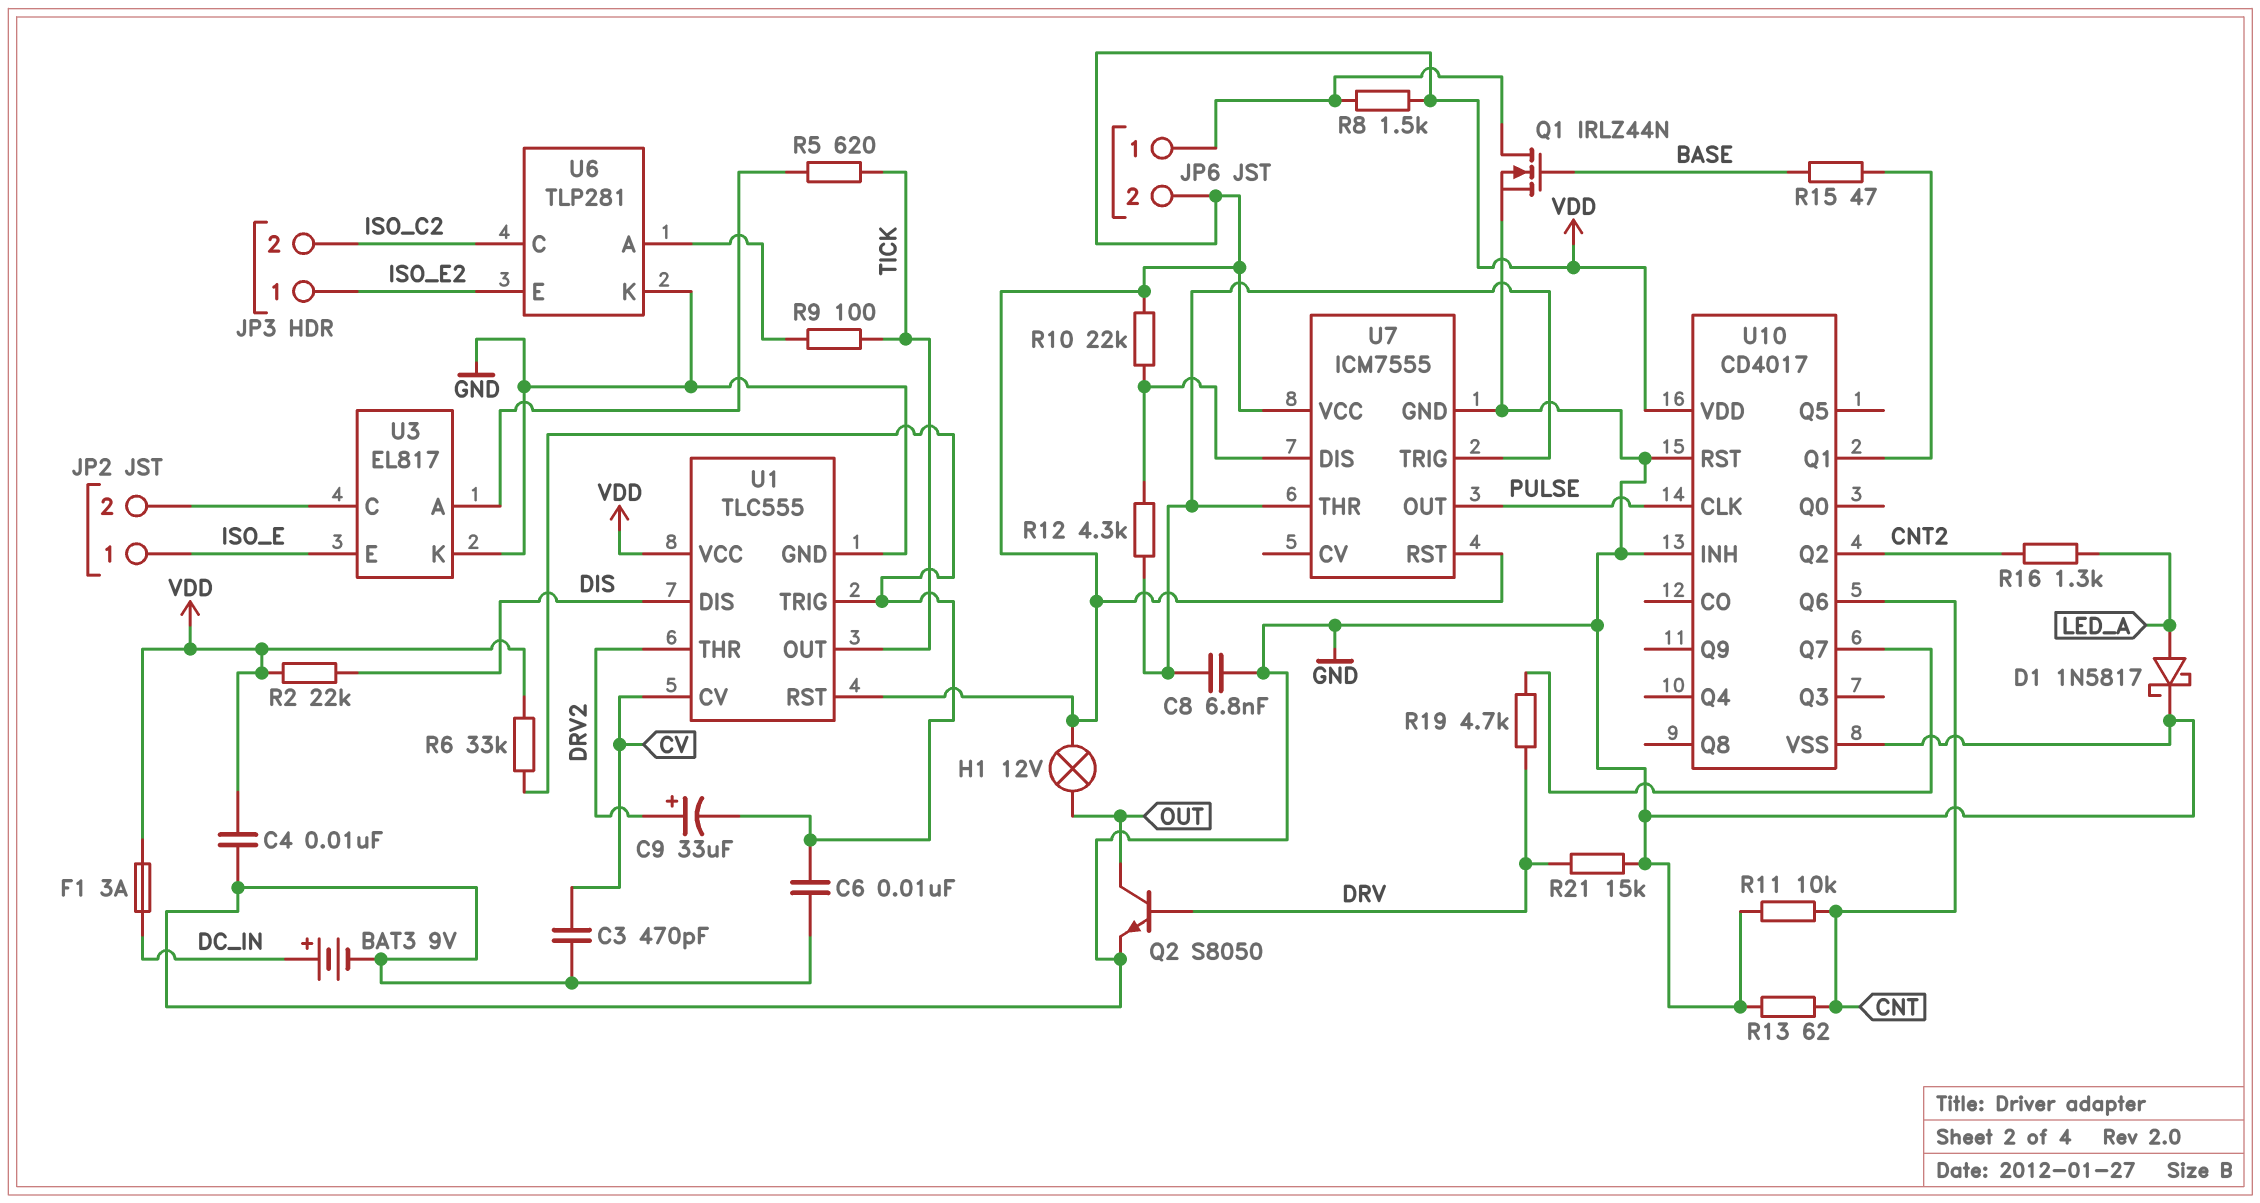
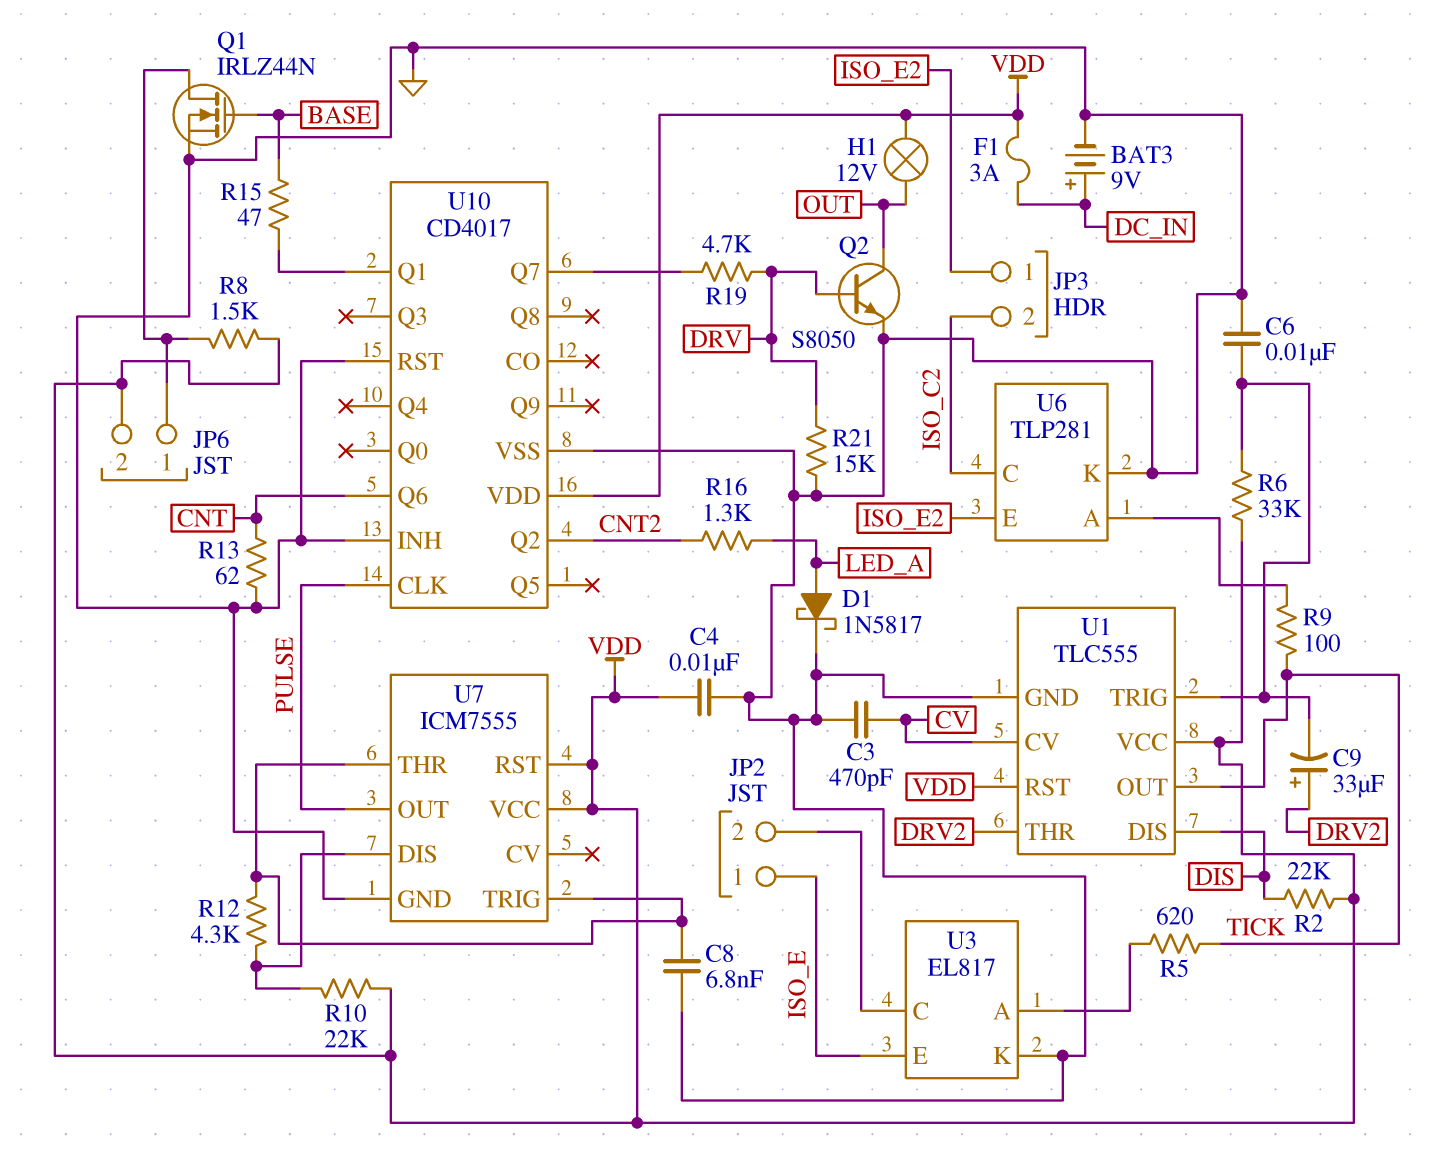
R11: 10k (CNT, GND) -> none

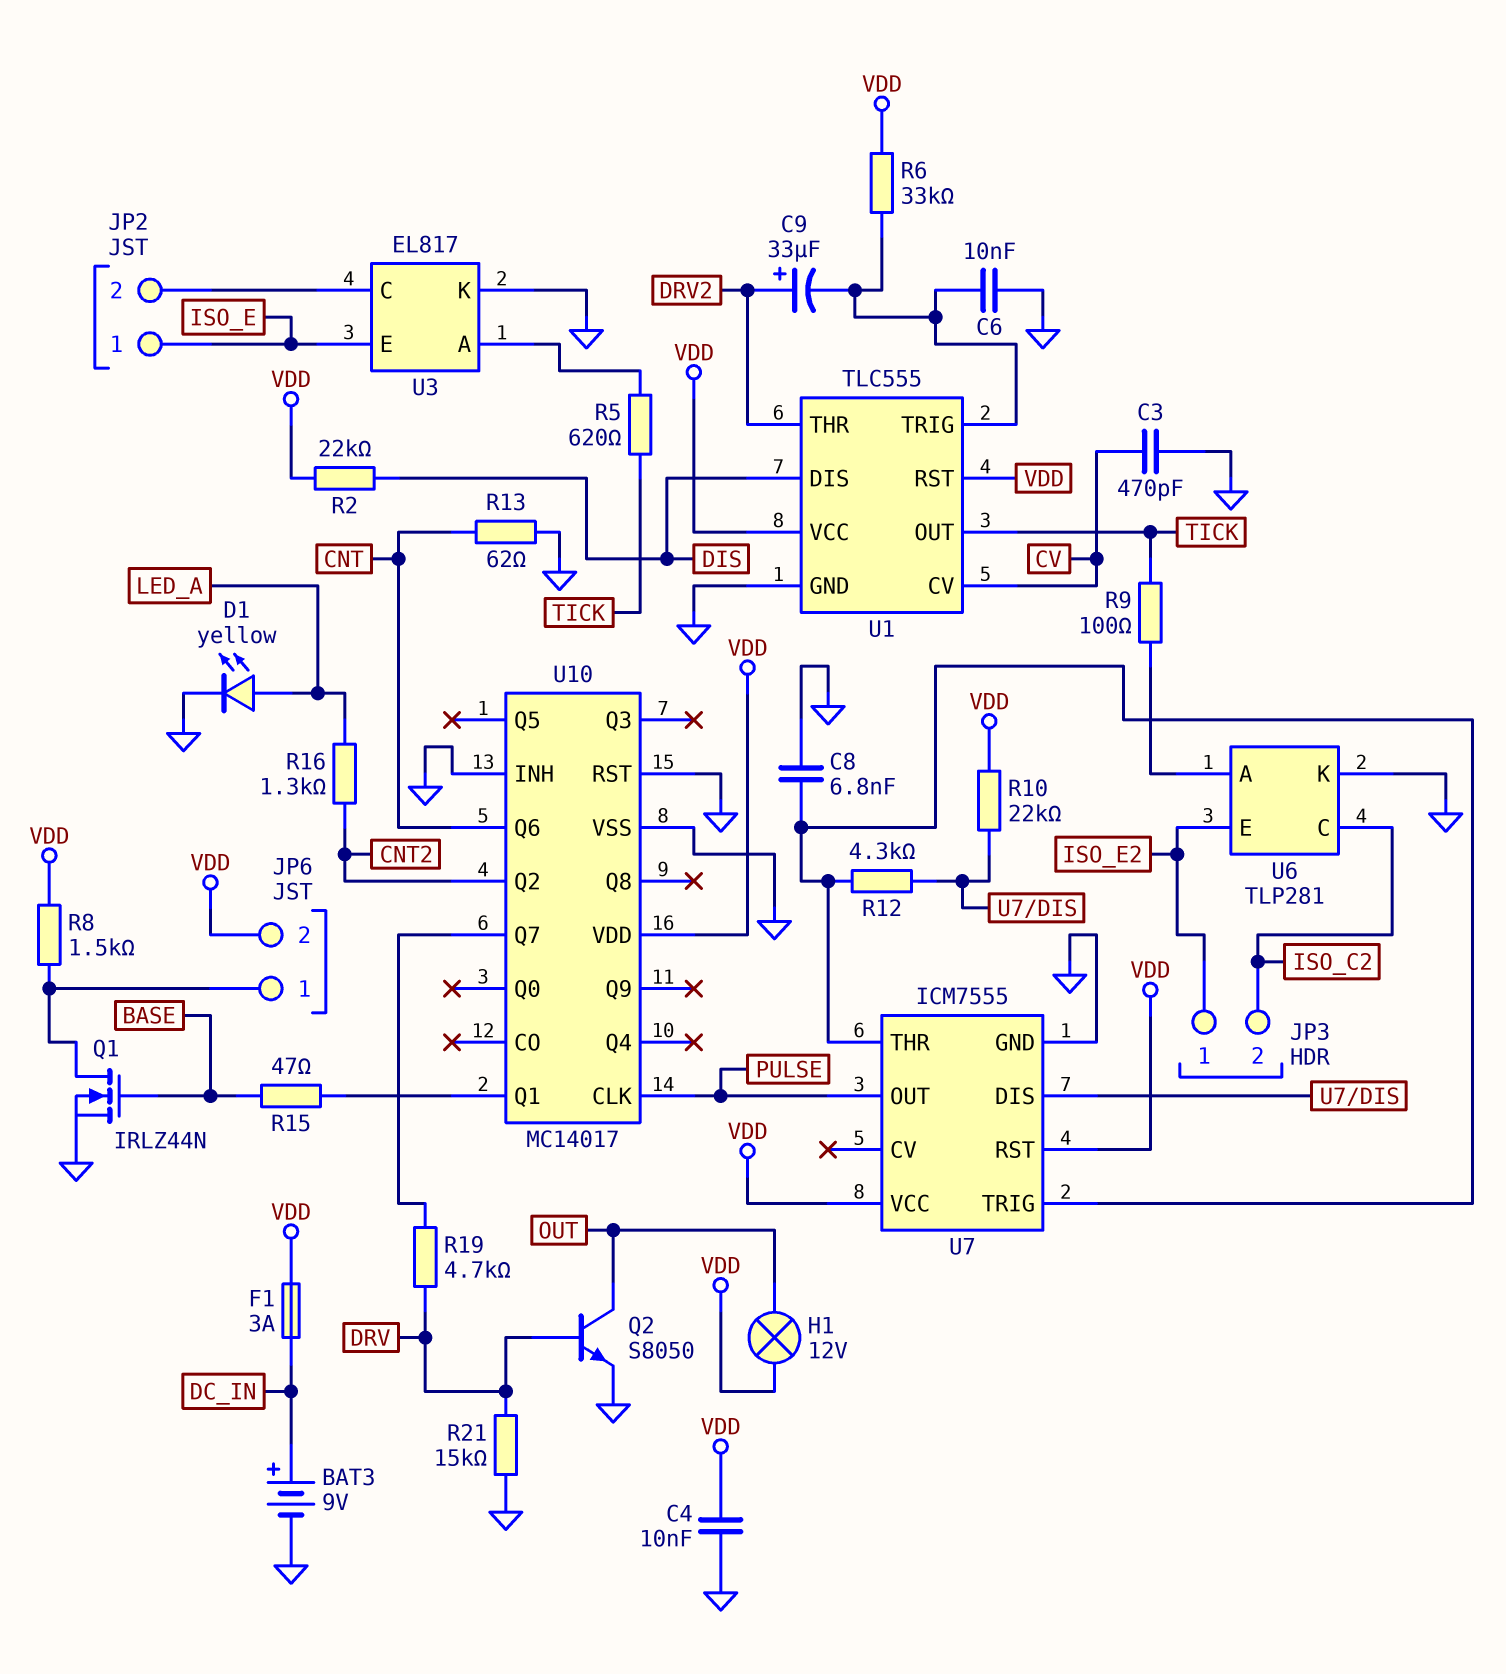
D1: schottky 1N5817 (A LED_A, K GND) -> LED yellow (A LED_A, K GND)
U10: CD4017 -> MC14017

